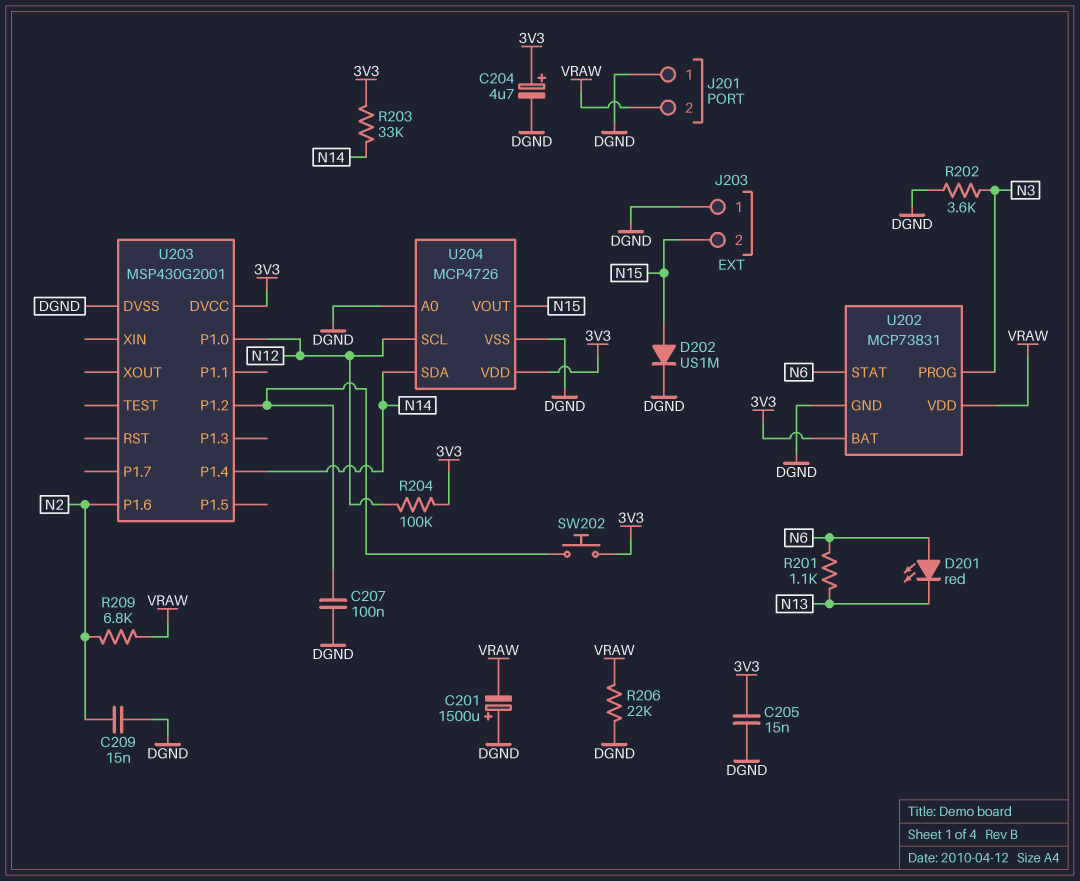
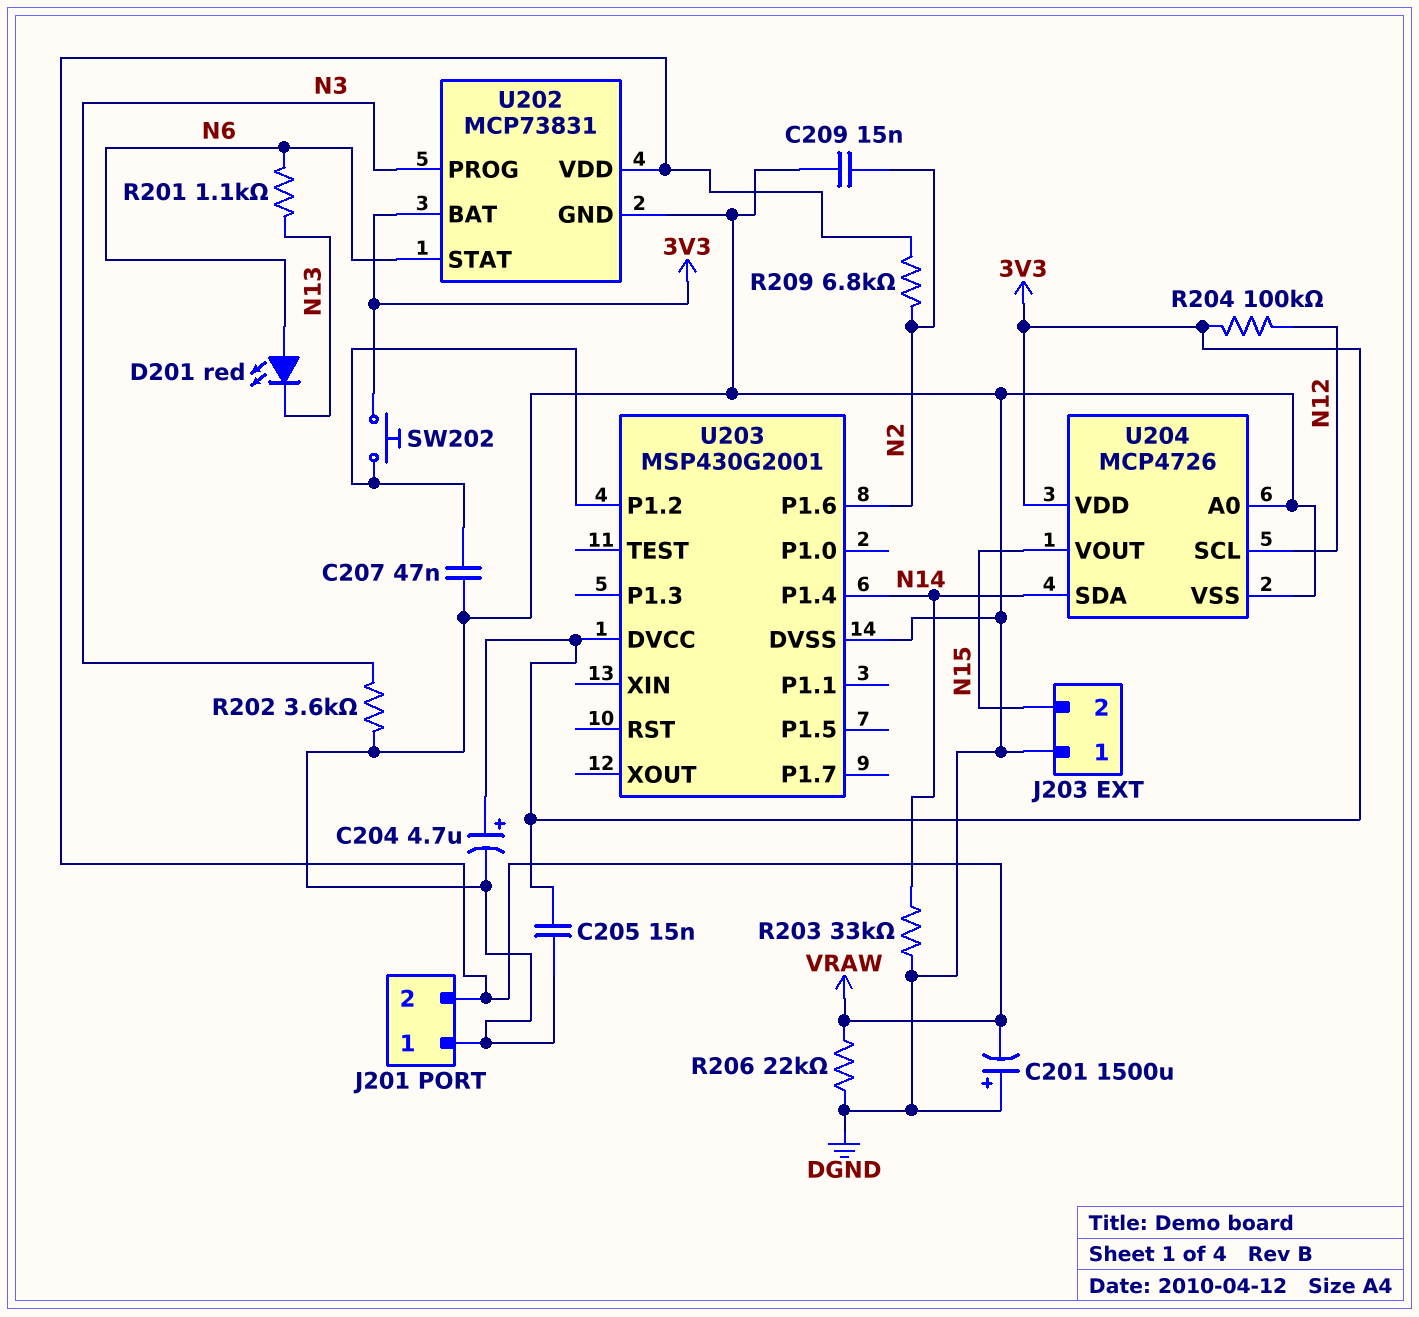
C207: 100nF (DGND, U203/P1.2) -> 47nF (DGND, U203/P1.2)
D202: diode US1M (A N15, K DGND) -> none
R203: 33k (3V3, N14) -> 33k (DGND, N14)
U203 pin P1.0: N12 -> none

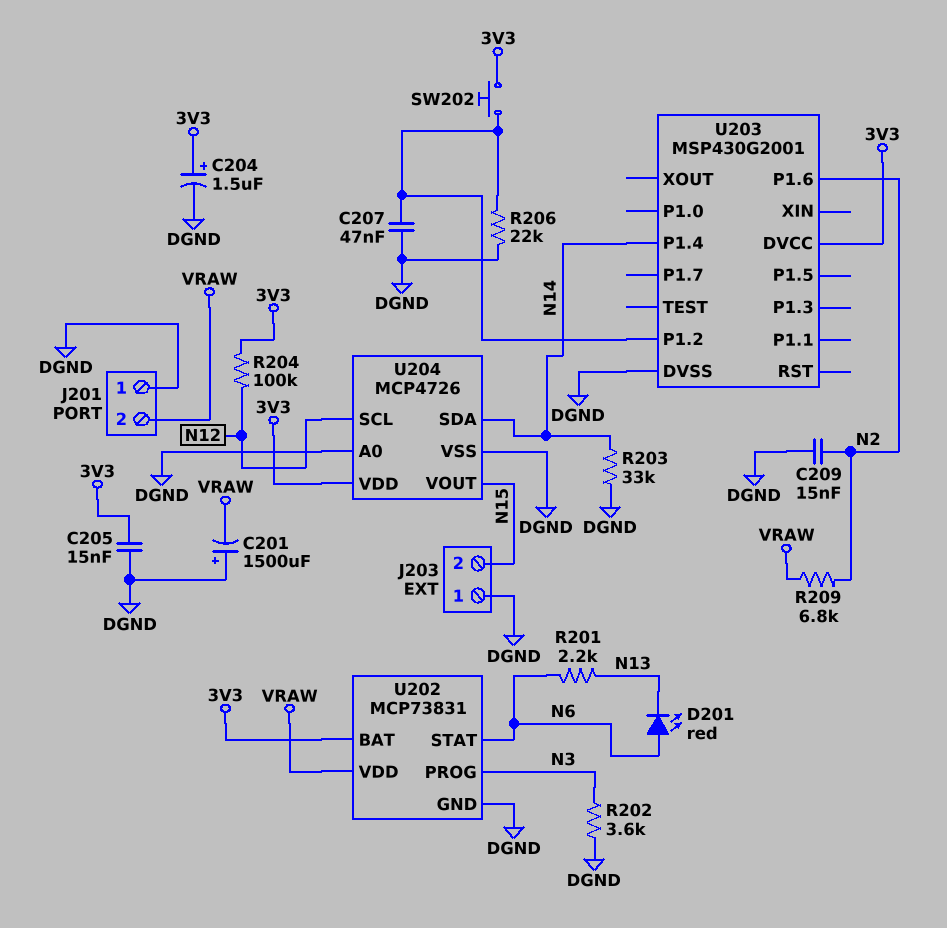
C204: 4.7uF (plus 3V3, minus DGND) -> 1.5uF (plus 3V3, minus DGND)
R201: 1.1k (N6, N13) -> 2.2k (N6, N13)
R206: 22k (DGND, VRAW) -> 22k (DGND, U203/P1.2)

